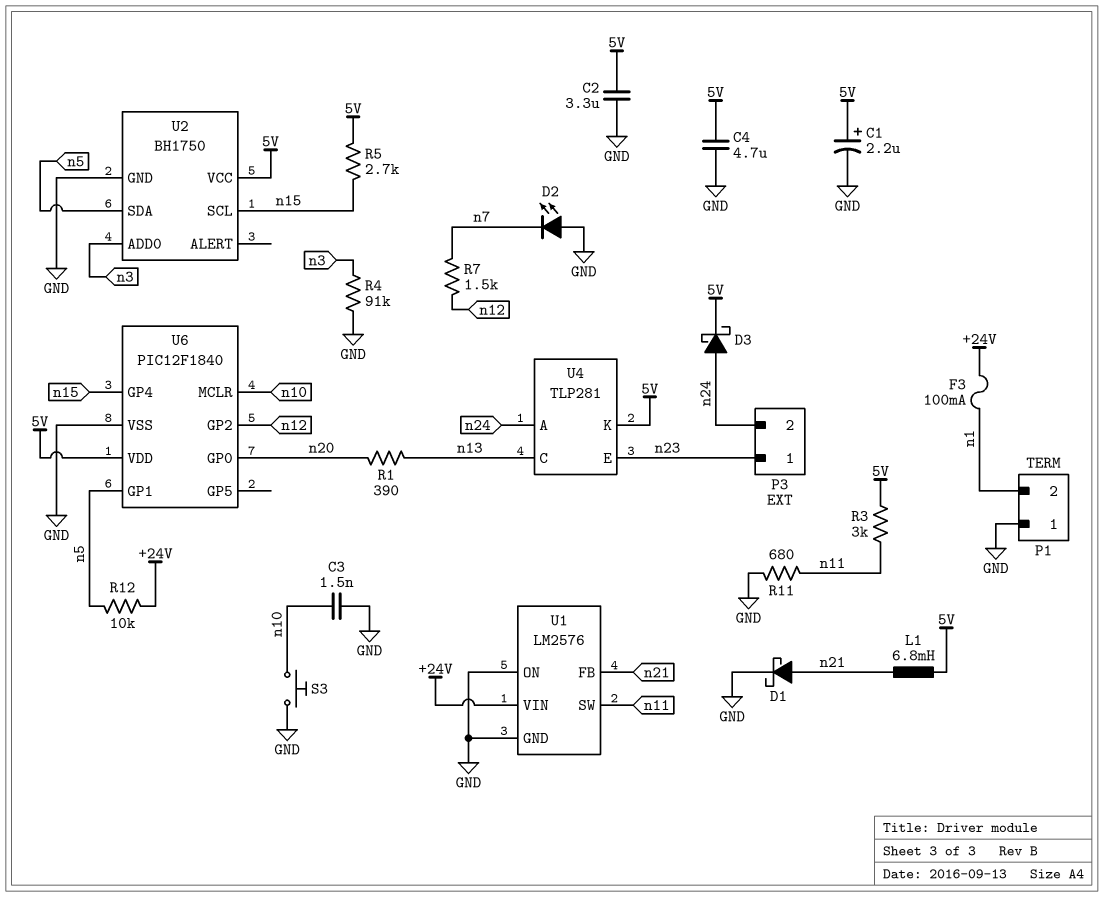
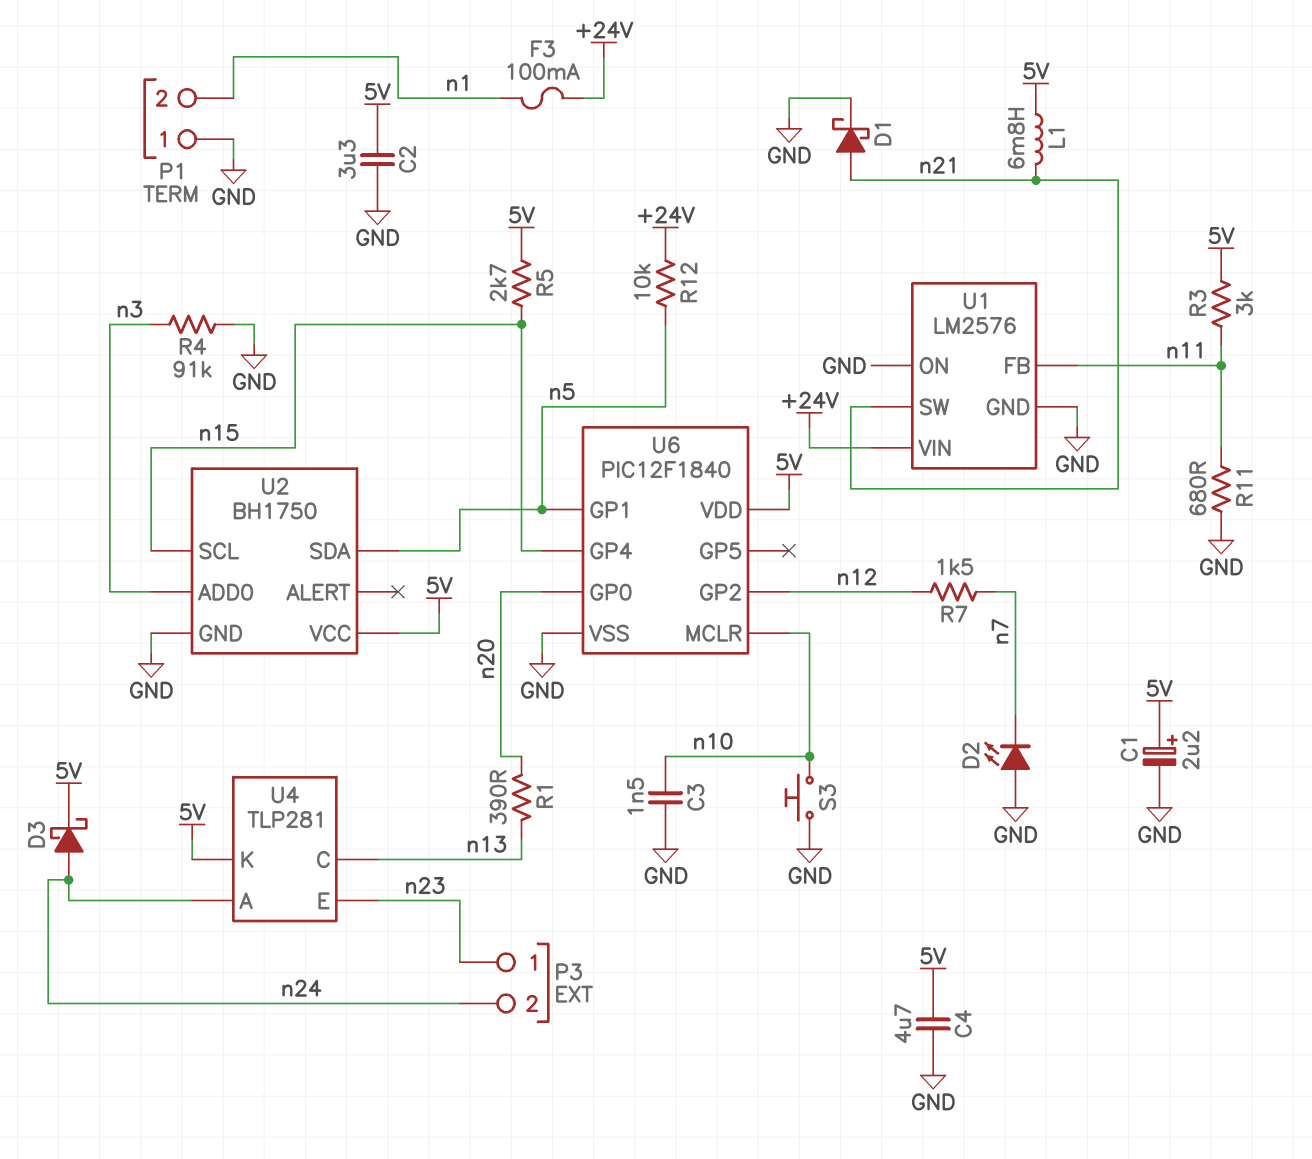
U1 pin FB: n21 -> n11
U1 pin SW: n11 -> n21

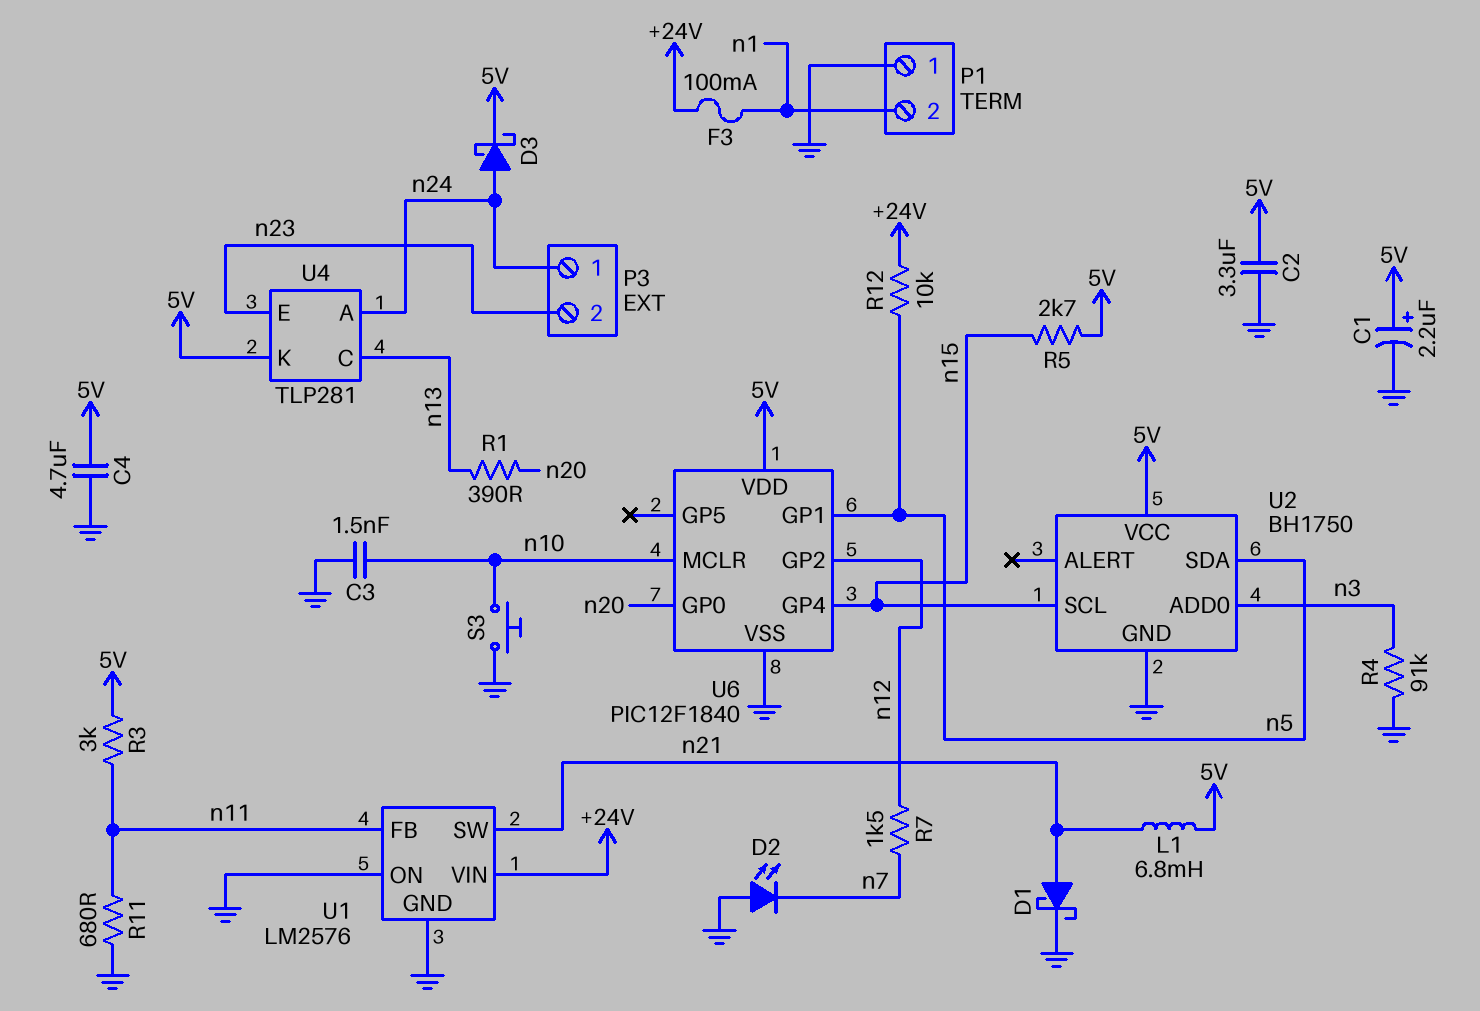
P3 pin 1: n23 -> n24
P3 pin 2: n24 -> n23

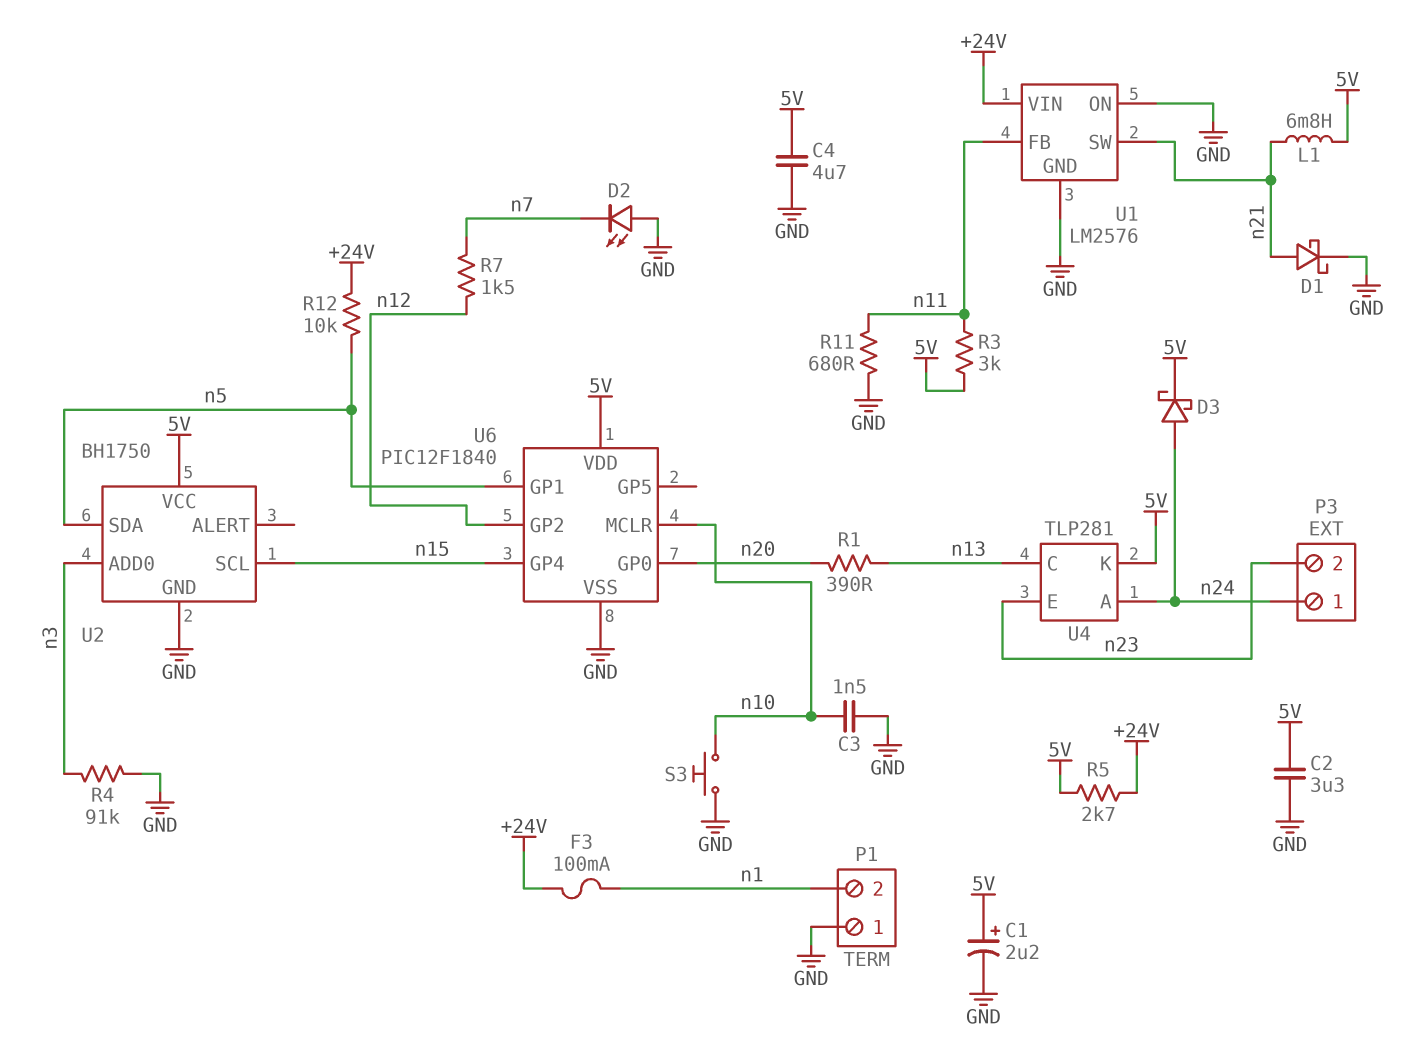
R5: 2.7k (5V, n15) -> 2.7k (+24V, 5V)

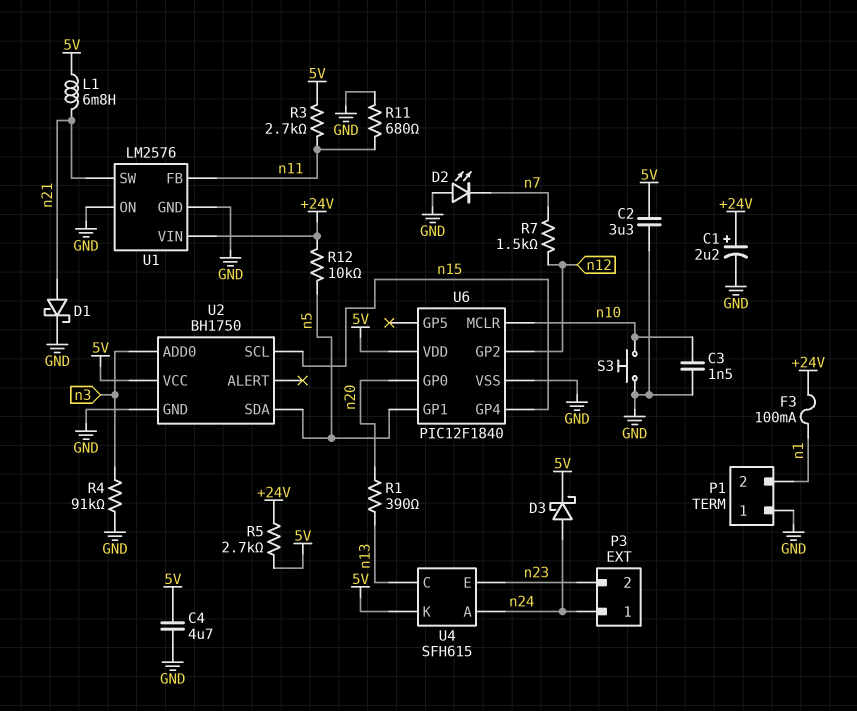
C1: 2.2uF (plus 5V, minus GND) -> 2.2uF (plus +24V, minus GND)
R3: 3k (5V, n11) -> 2.7k (5V, n11)
U4: TLP281 -> SFH615

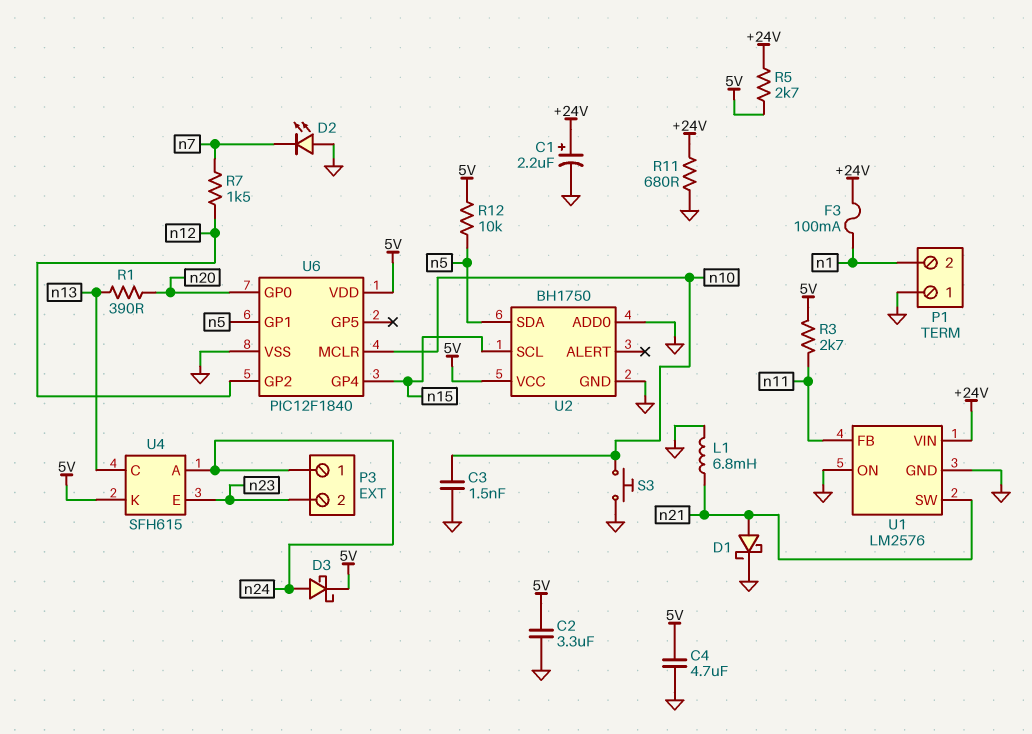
L1: 6.8mH (5V, n21) -> 6.8mH (GND, n21)
R4: 91k (GND, n3) -> none
R11: 680 (GND, n11) -> 680 (+24V, GND)
R12: 10k (+24V, n5) -> 10k (5V, n5)
U2 pin ADD0: n3 -> GND

